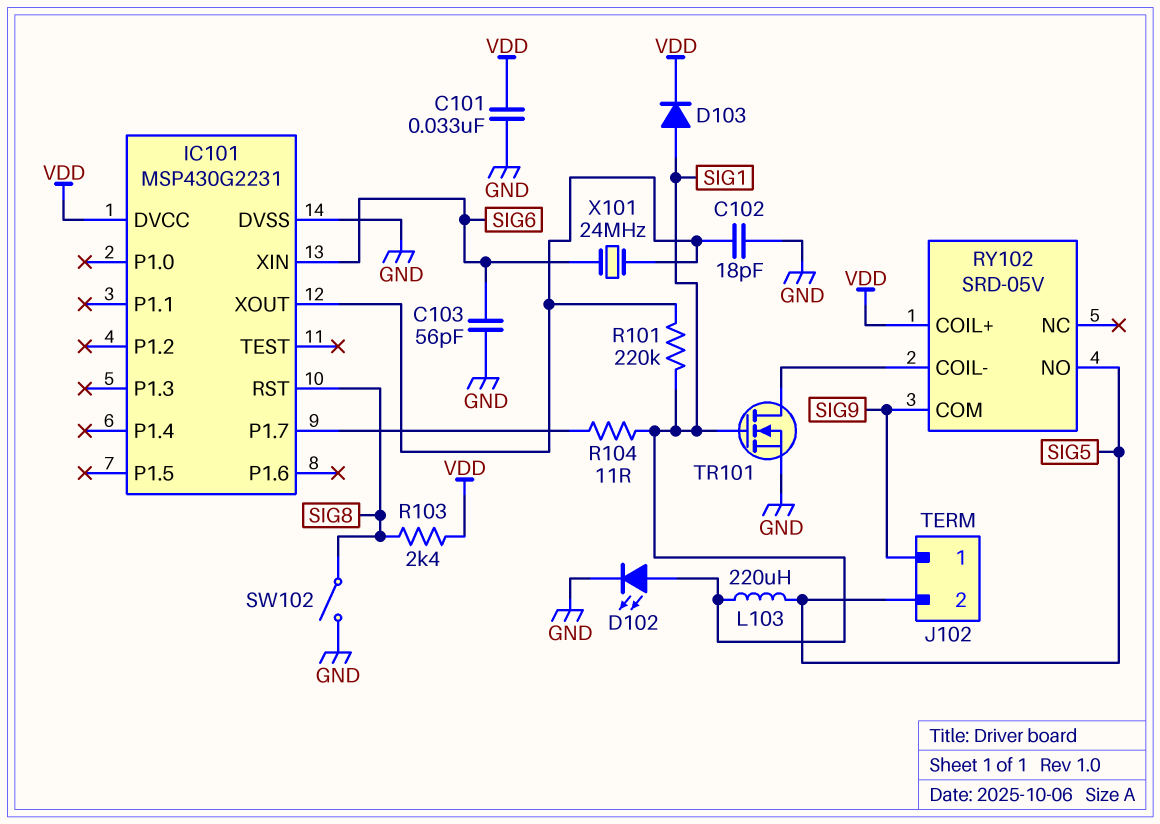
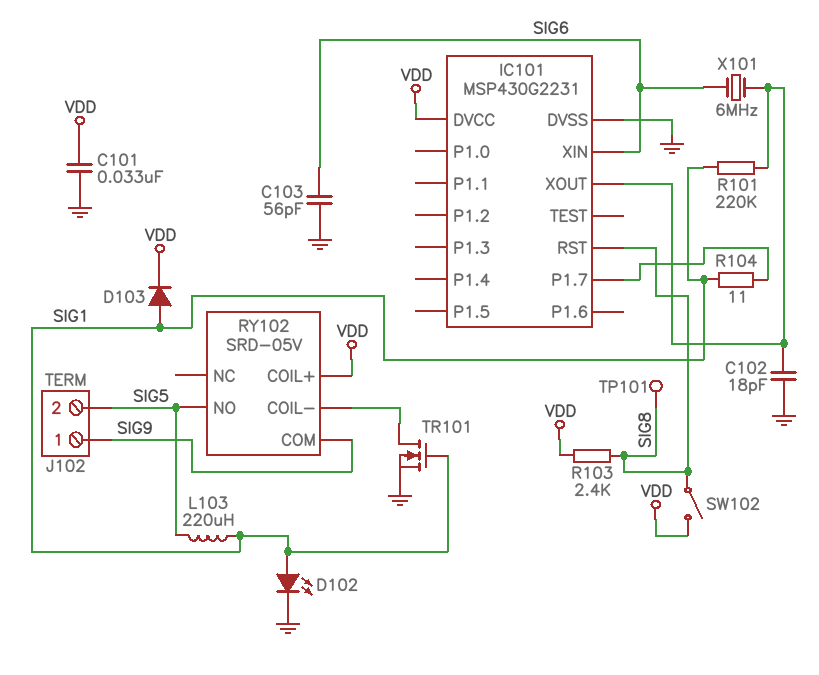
SW102: switch (GND, SIG8) -> switch (SIG8, VDD)
TP101: none -> test point (SIG8)
X101: 24MHz (IC101/XOUT, SIG6) -> 6MHz (IC101/XOUT, SIG6)

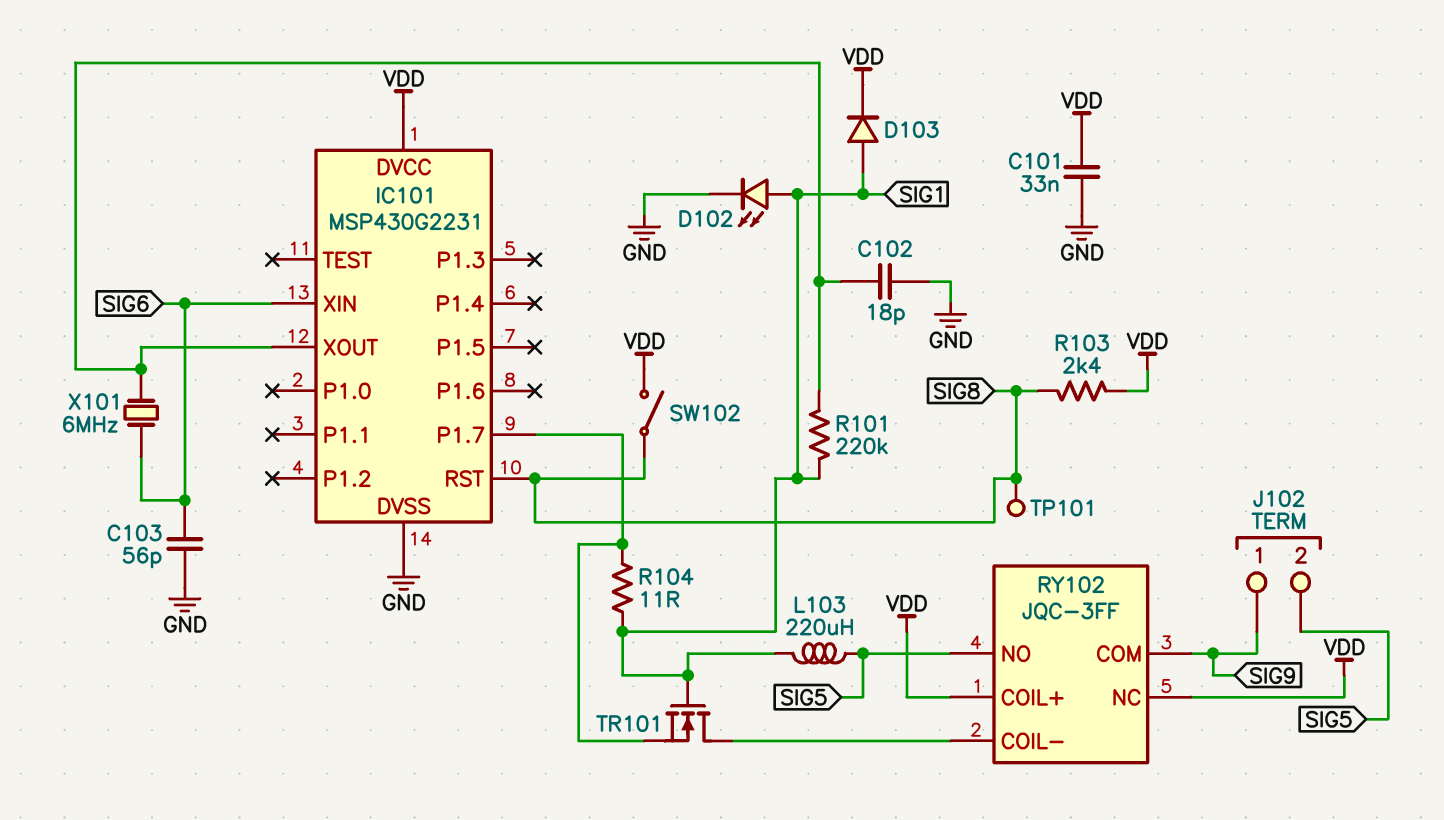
RY102: SRD-05V -> JQC-3FF
RY102 pin NC: none -> VDD
TR101: NMOS (G SIG1, D RY102/COIL-, S GND) -> NMOS (G SIG1, D RY102/COIL-, S IC101/P1.7)

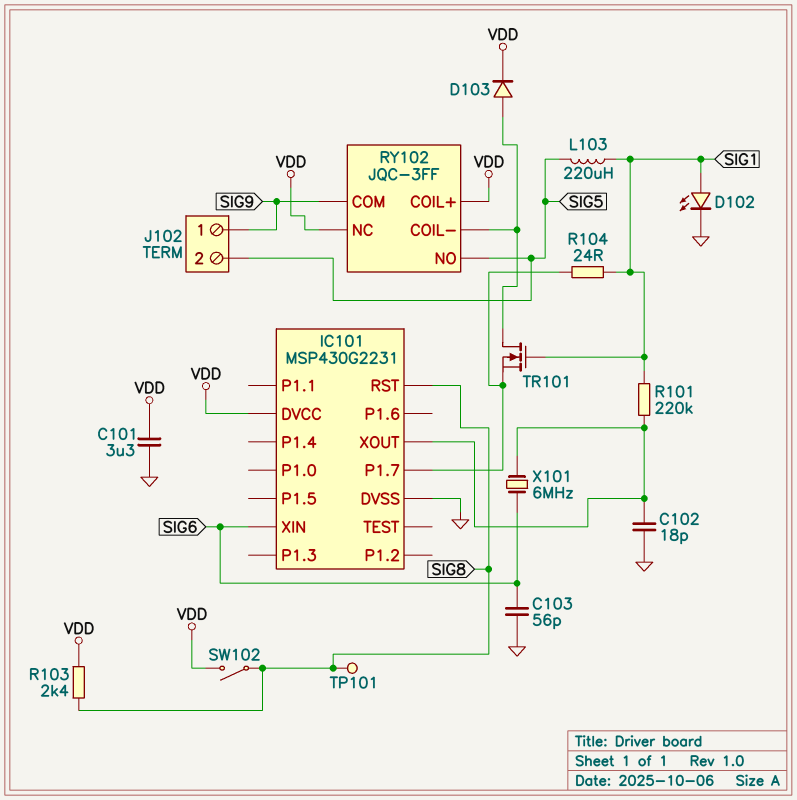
C101: 33nF (GND, VDD) -> 3.3uF (GND, VDD)
D103: diode (A SIG1, K VDD) -> diode (A RY102/COIL-, K VDD)
R104: 11 (IC101/P1.7, SIG1) -> 24 (IC101/P1.7, SIG1)

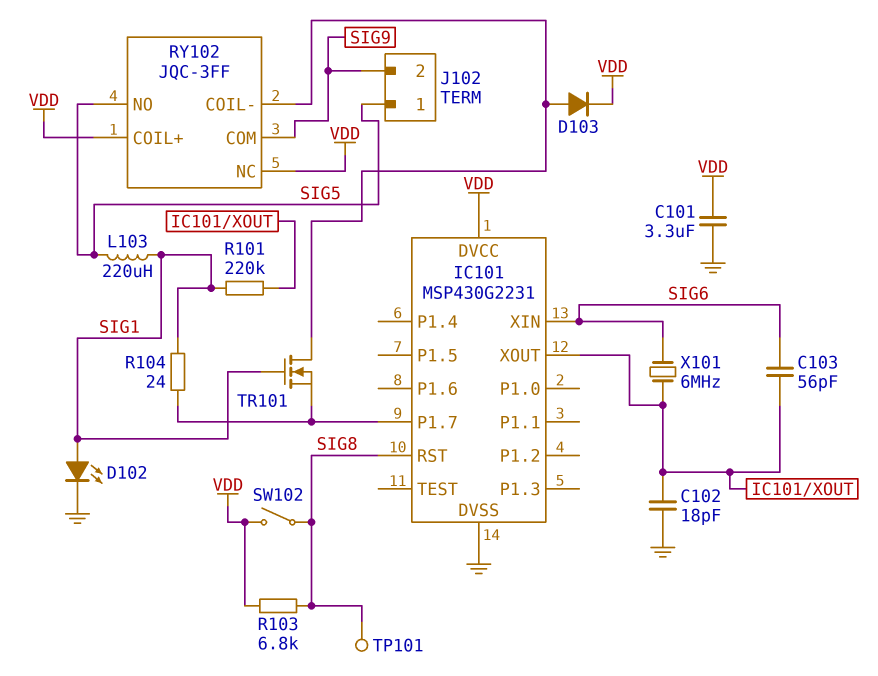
C103: 56pF (GND, SIG6) -> 56pF (IC101/XOUT, SIG6)
J102 pin 1: SIG9 -> SIG5
J102 pin 2: SIG5 -> SIG9
R103: 2.4k (SIG8, VDD) -> 6.8k (SIG8, VDD)

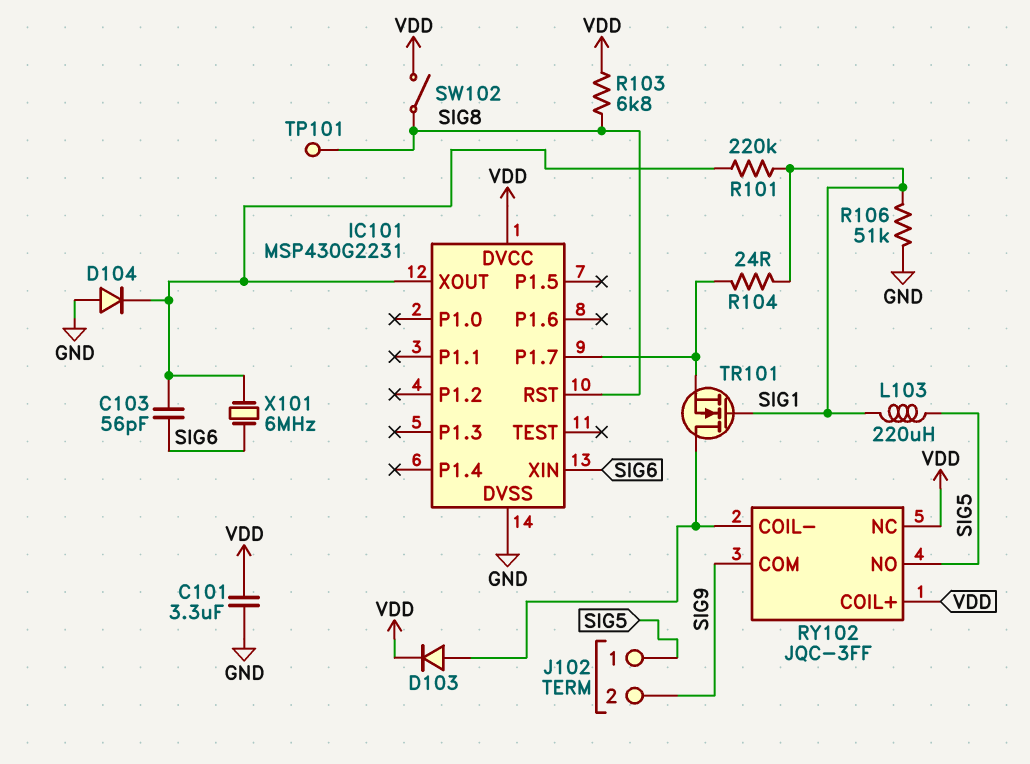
C102: 18pF (GND, IC101/XOUT) -> none
D102: LED (A SIG1, K GND) -> none
D104: none -> diode (A GND, K IC101/XOUT)
R106: none -> 51k (GND, SIG1)

